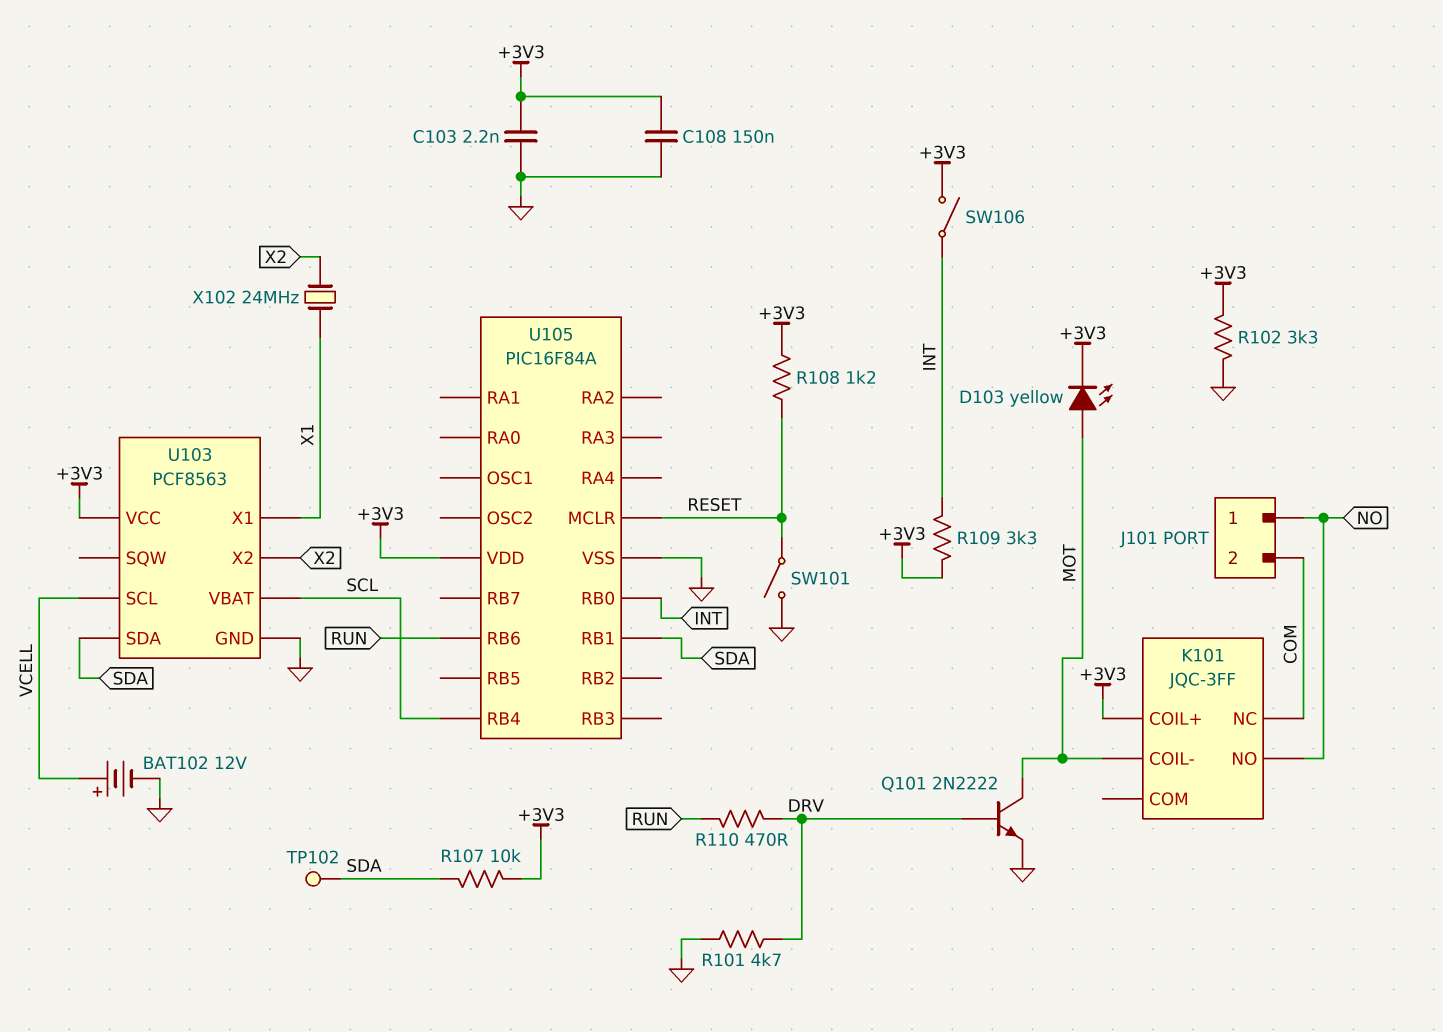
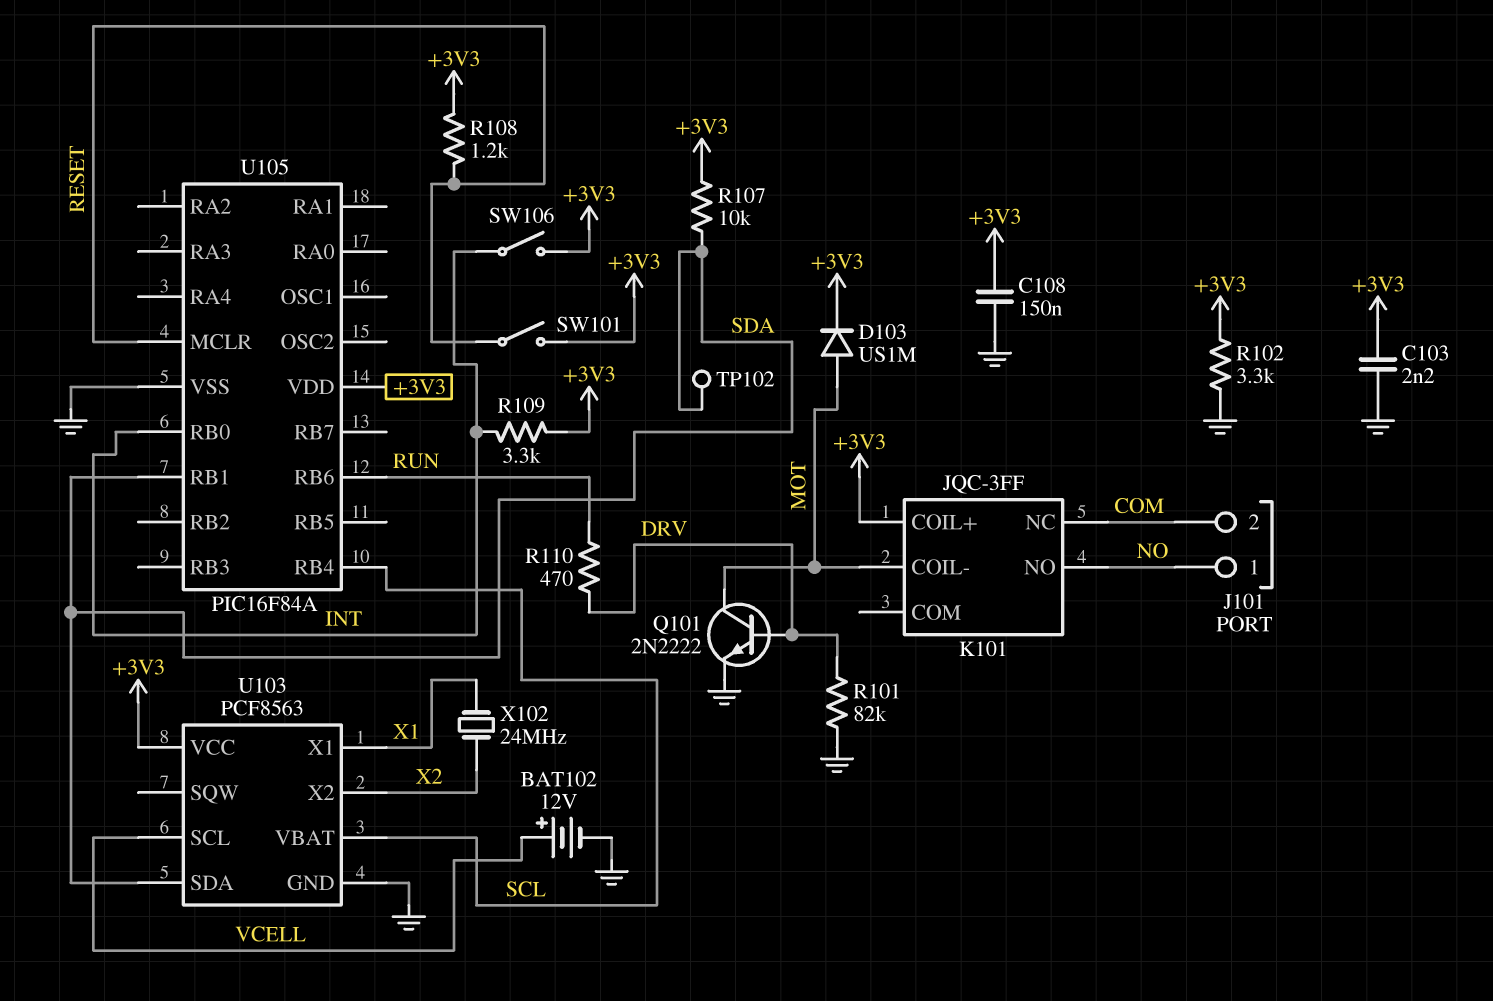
D103: LED yellow (A MOT, K +3V3) -> diode US1M (A MOT, K +3V3)
R101: 4.7k (DRV, GND) -> 82k (DRV, GND)
SW101: switch (GND, RESET) -> switch (+3V3, RESET)

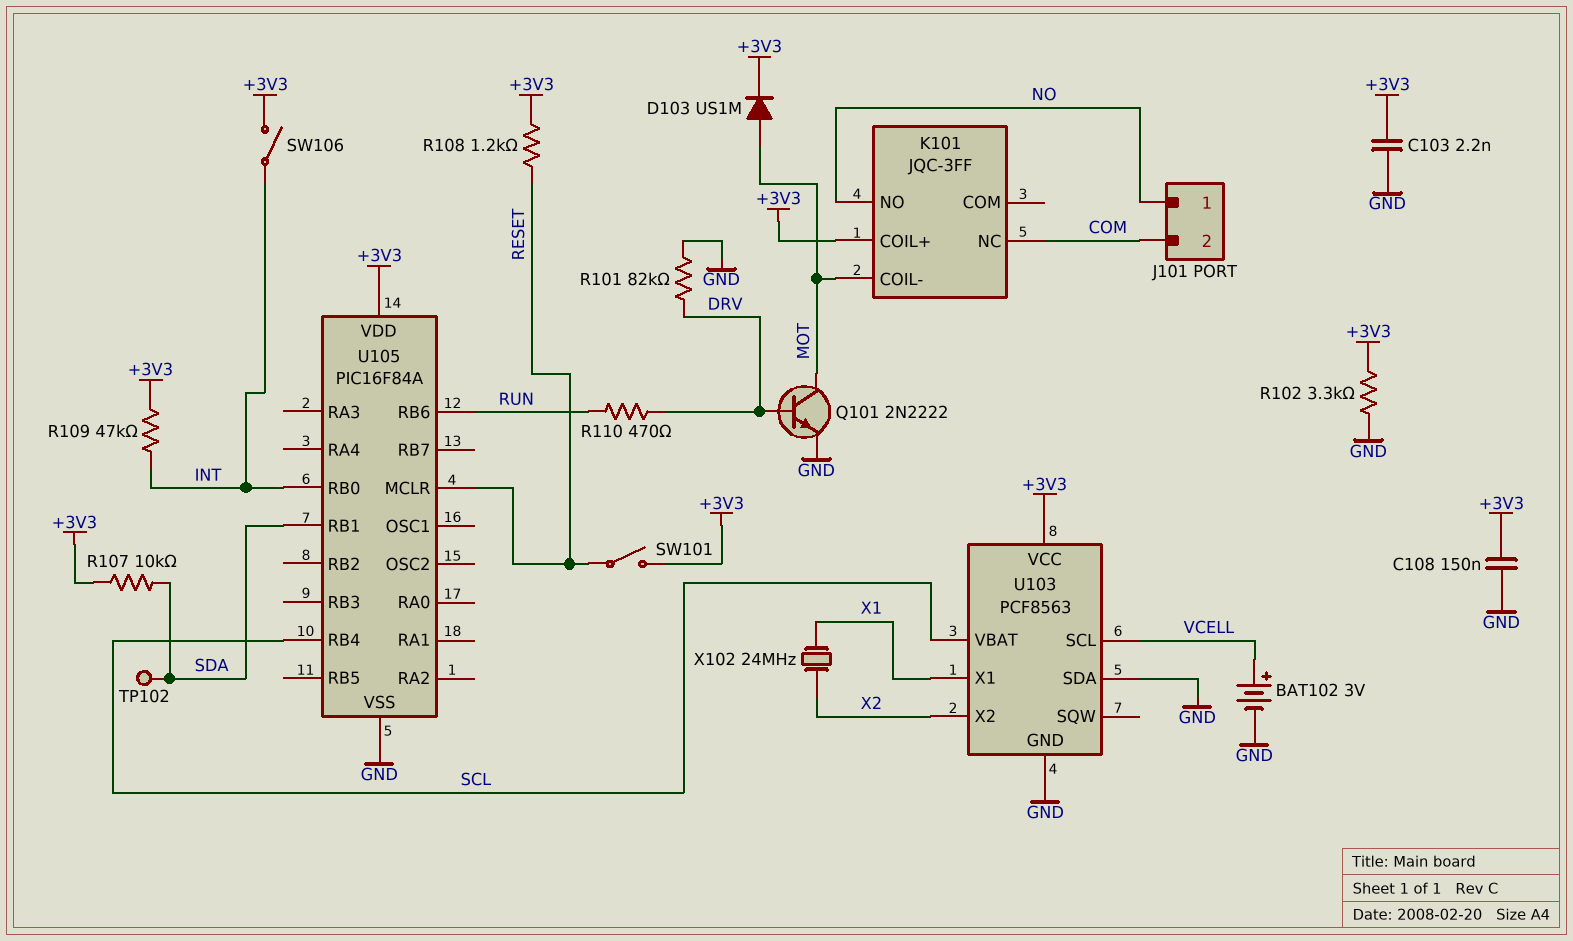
BAT102: 12V (plus VCELL, minus GND) -> 3V (plus VCELL, minus GND)
R109: 3.3k (+3V3, INT) -> 47k (+3V3, INT)
U103 pin SDA: SDA -> GND

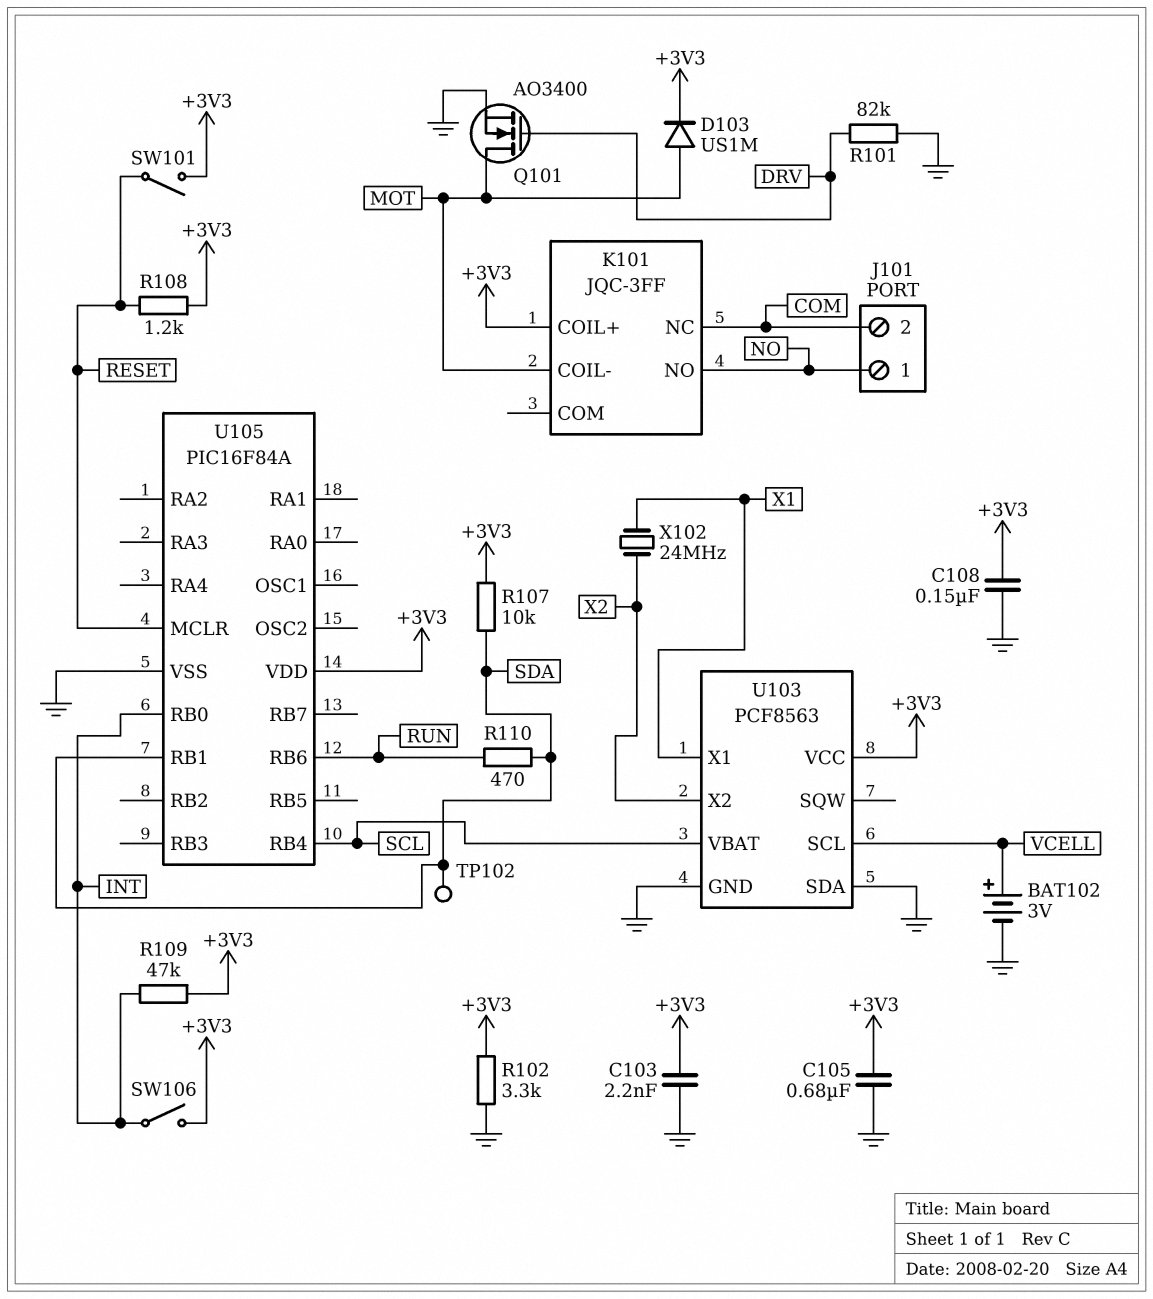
C105: none -> 680nF (+3V3, GND)
Q101: NPN 2N2222 (B DRV, C MOT, E GND) -> NMOS AO3400 (G DRV, D MOT, S GND)
R110: 470 (DRV, RUN) -> 470 (RUN, SDA)

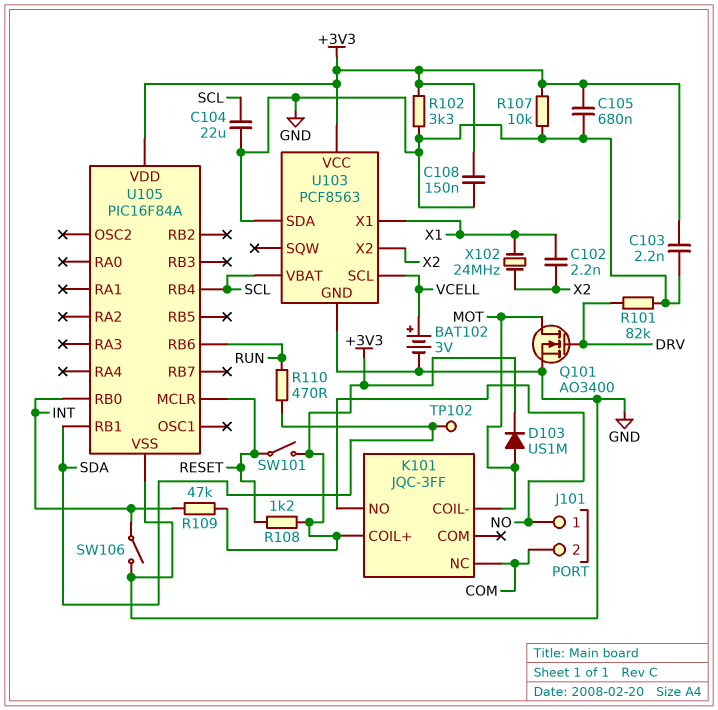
C102: none -> 2.2nF (X1, X2)
C104: none -> 22uF (GND, SCL)
R107: 10k (+3V3, SDA) -> 10k (+3V3, GND)
SW106: switch (+3V3, INT) -> switch (GND, INT)

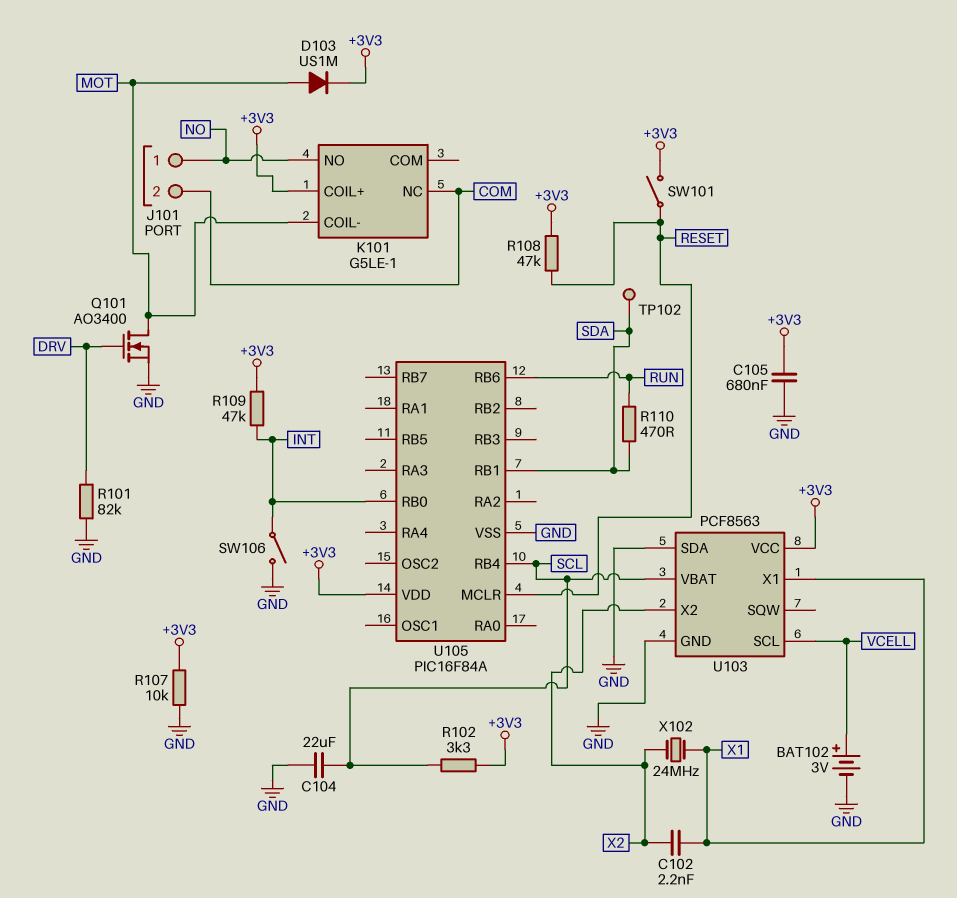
C103: 2.2nF (+3V3, GND) -> none
C108: 150nF (+3V3, GND) -> none
K101: JQC-3FF -> G5LE-1
R102: 3.3k (+3V3, GND) -> 3.3k (+3V3, SCL)
R108: 1.2k (+3V3, RESET) -> 47k (+3V3, RESET)

